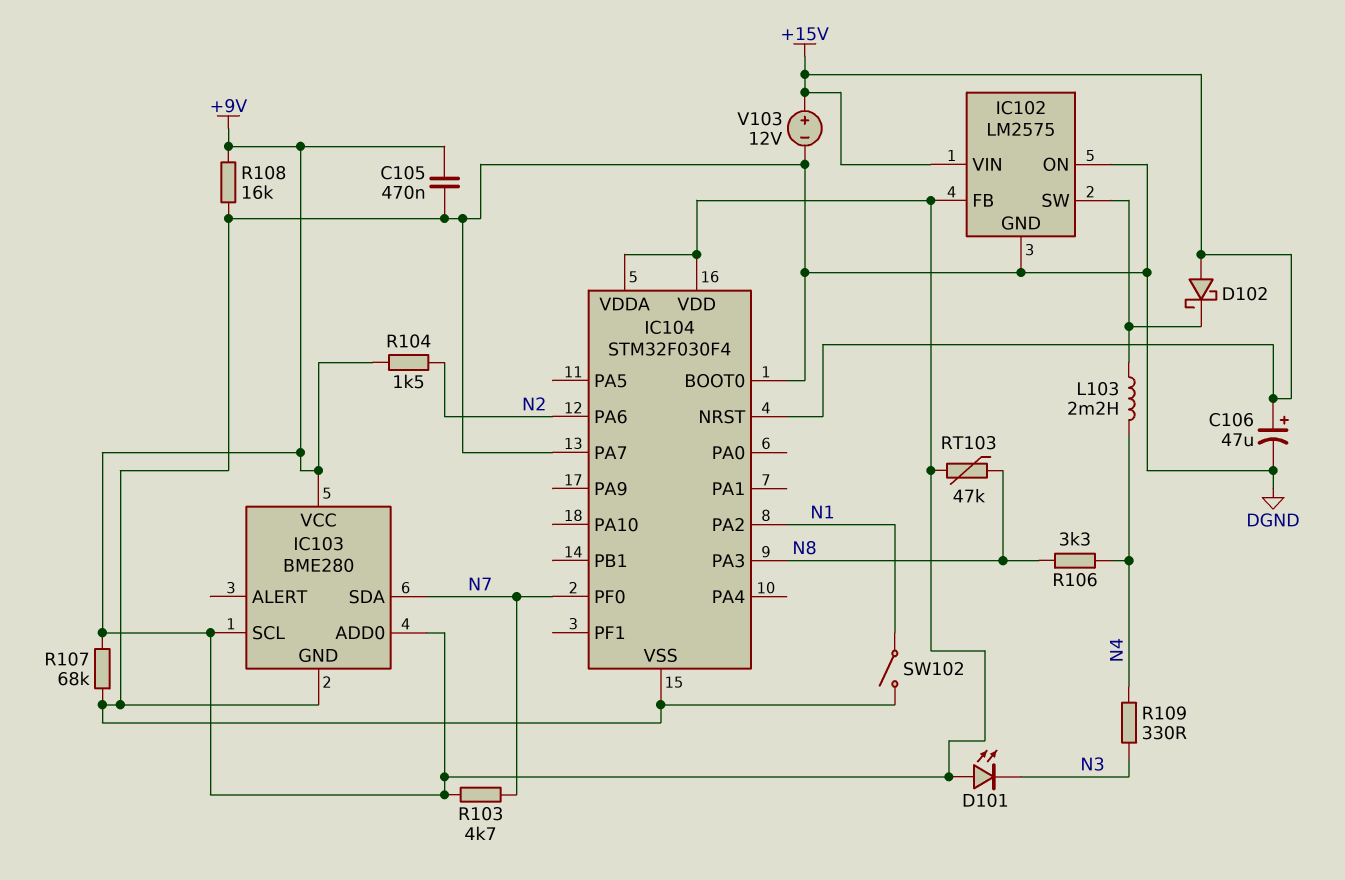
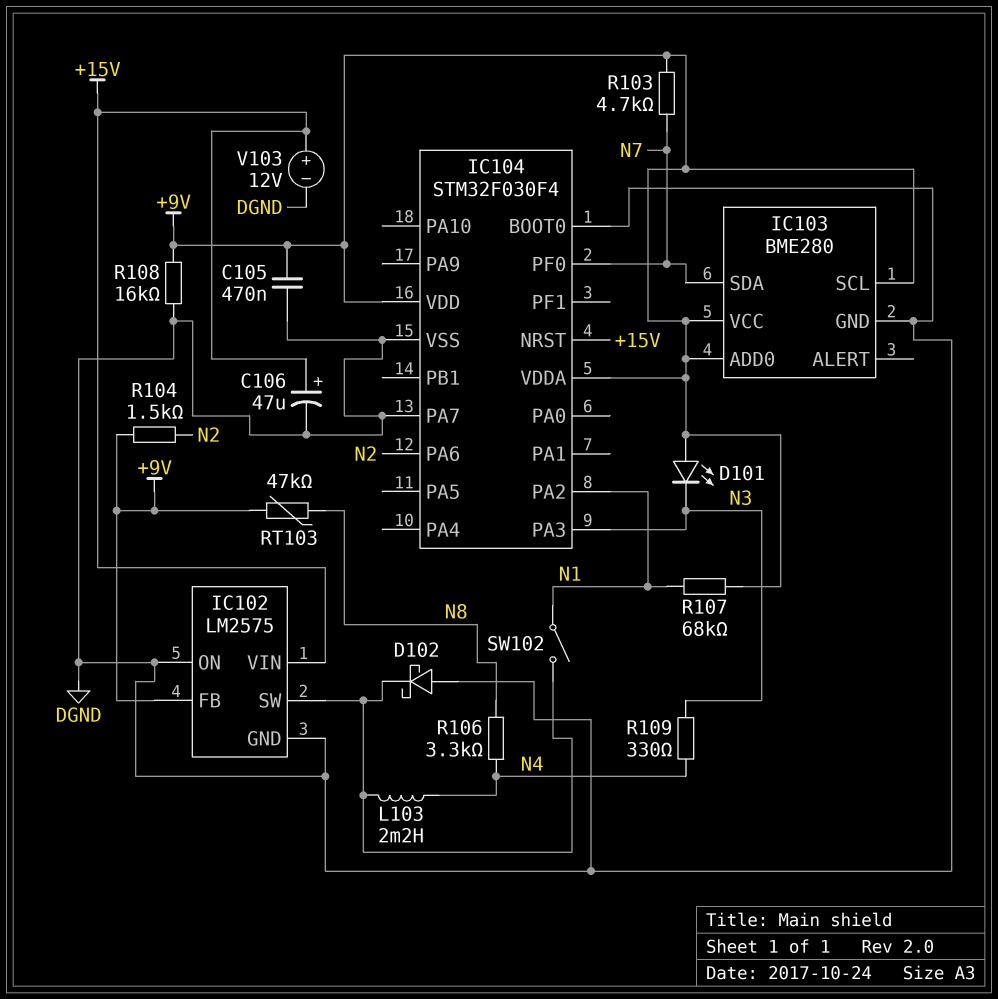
D102: schottky (A +15V, K IC102/SW) -> schottky (A DGND, K IC102/SW)
IC104 pin PA3: N8 -> N3
R107: 68k (+9V, DGND) -> 68k (+9V, N1)
SW102: switch (DGND, N1) -> switch (IC102/SW, N1)

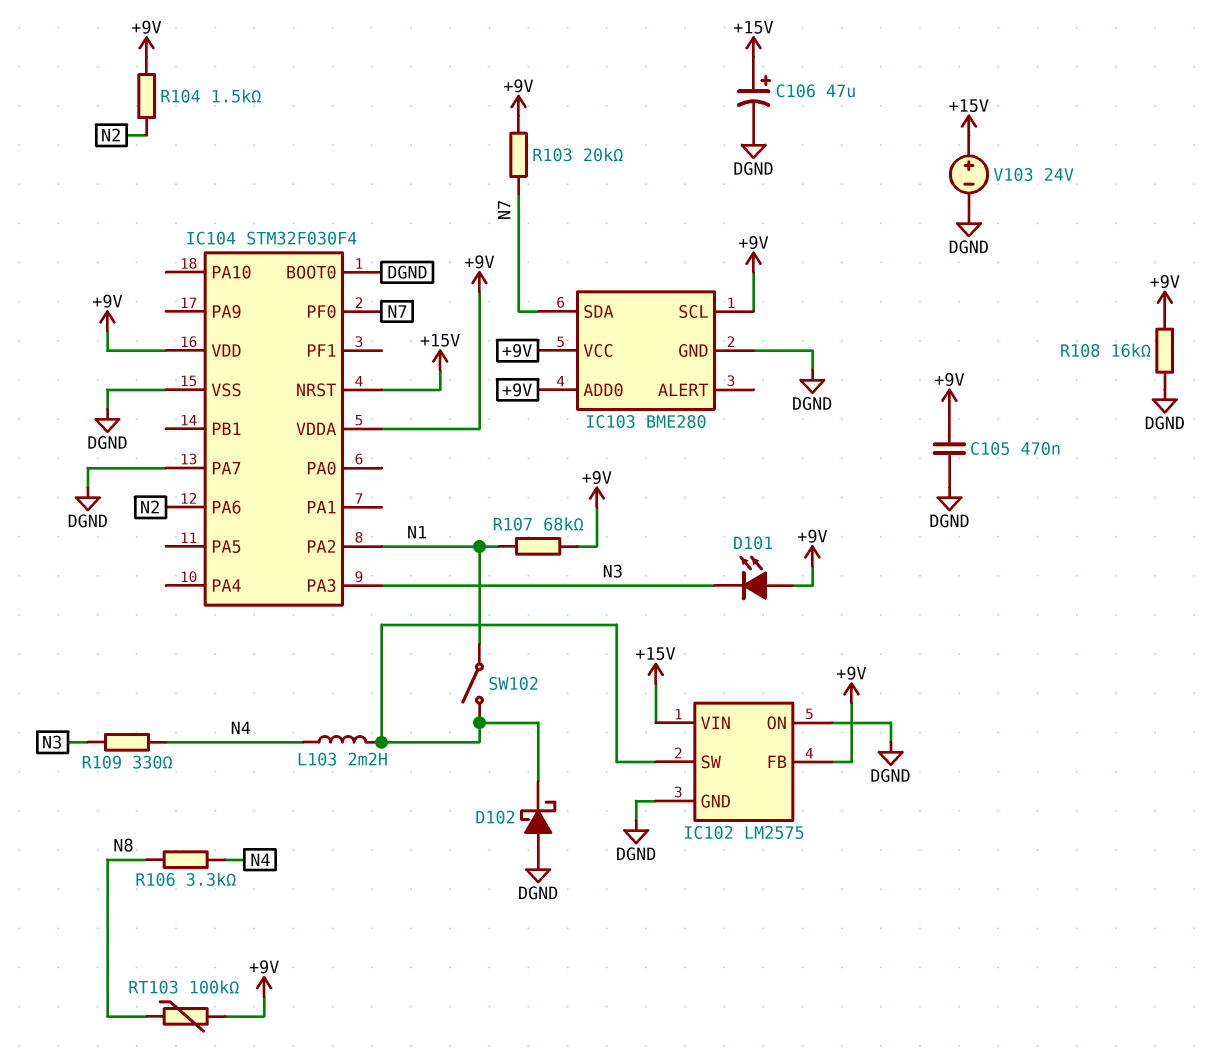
R103: 4.7k (+9V, N7) -> 20k (+9V, N7)
RT103: 47k (+9V, N8) -> 100k (+9V, N8)
V103: 12V (plus +15V, minus DGND) -> 24V (plus +15V, minus DGND)

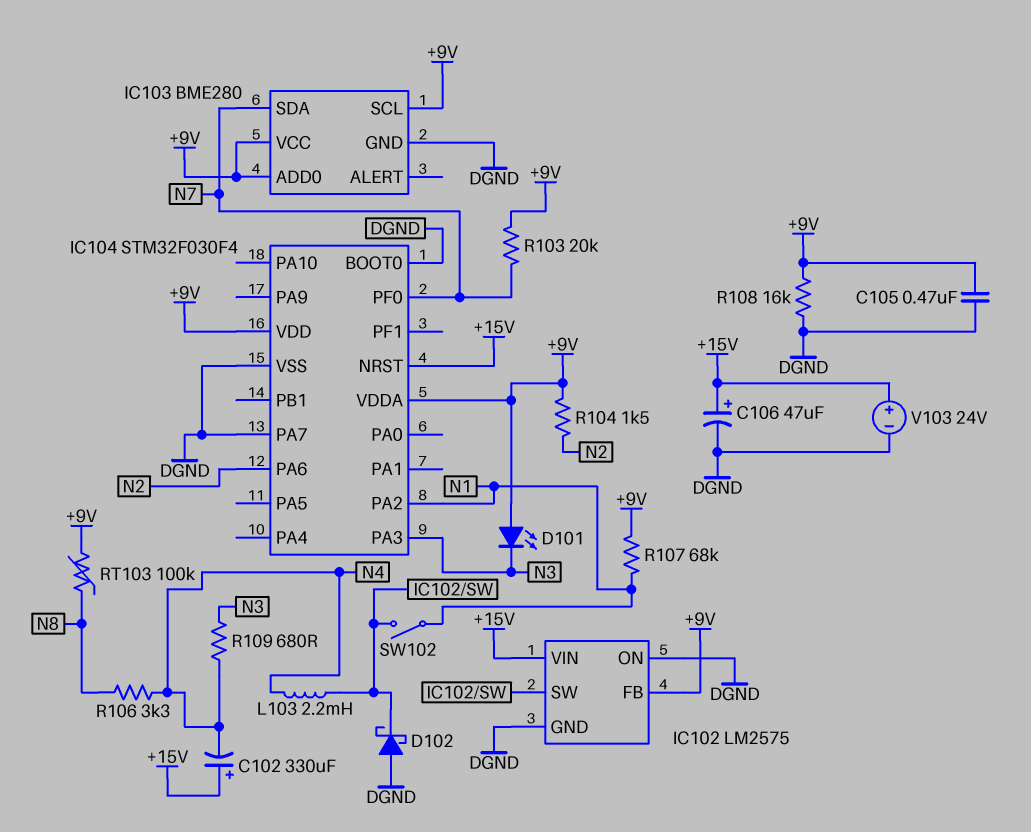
C102: none -> 330uF (plus +15V, minus N4)
R109: 330 (N3, N4) -> 680 (N3, N4)

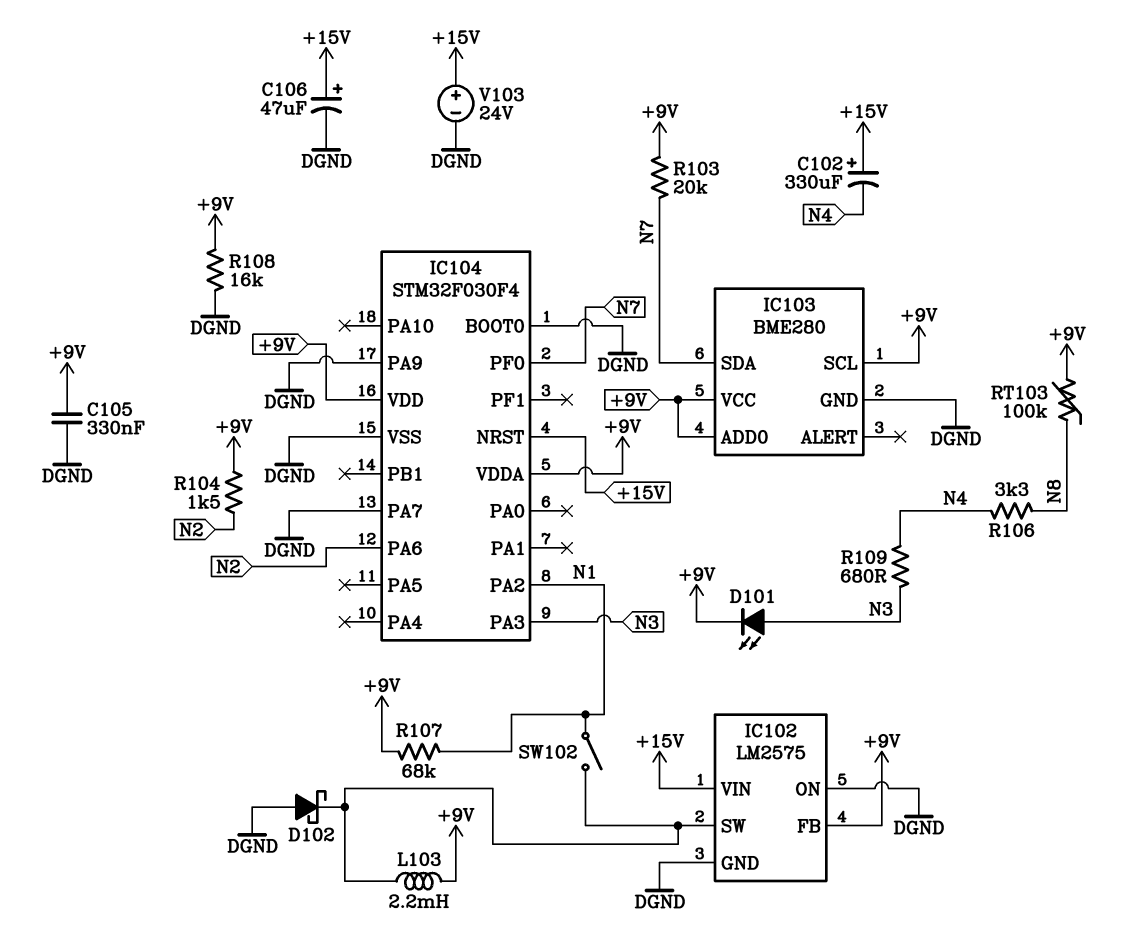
C105: 470nF (+9V, DGND) -> 330nF (+9V, DGND)
D101: LED (A +9V, K N3) -> LED (A N3, K +9V)
IC104 pin PA9: none -> DGND
L103: 2.2mH (IC102/SW, N4) -> 2.2mH (+9V, IC102/SW)

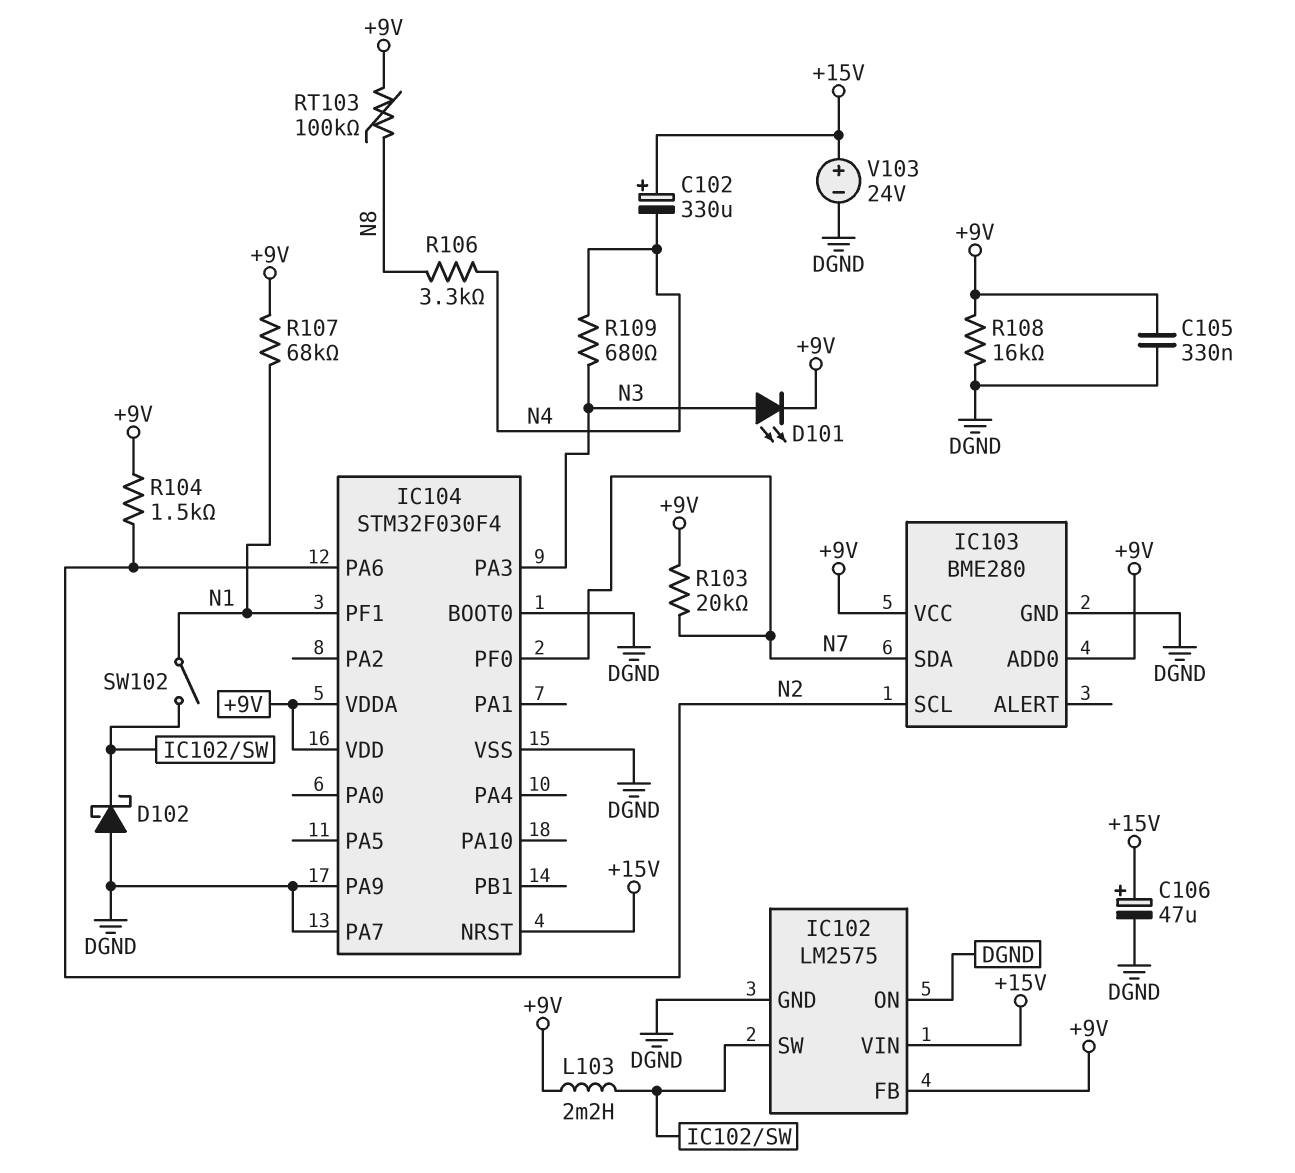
IC103 pin SCL: +9V -> N2
IC104 pin PA2: N1 -> none
IC104 pin PF1: none -> N1

